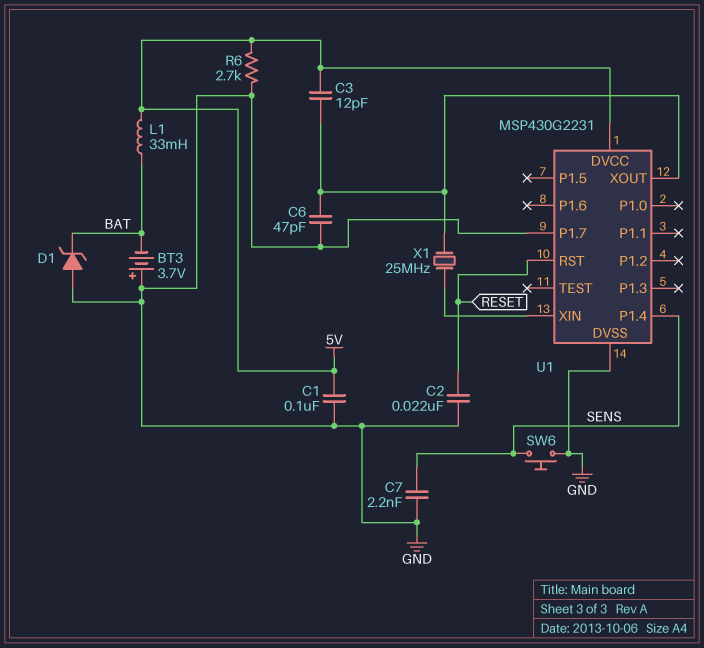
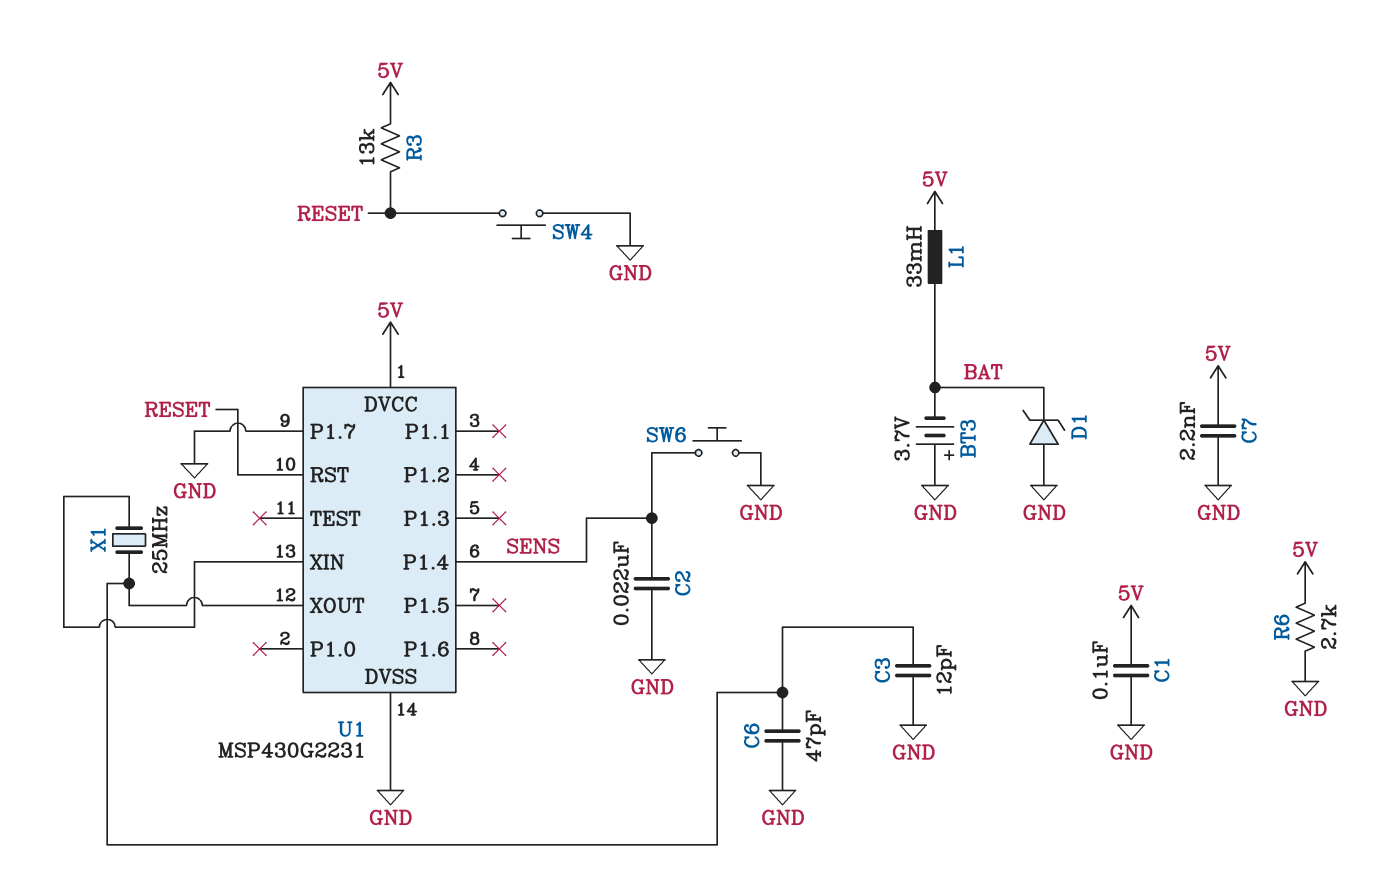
C2: 22nF (GND, RESET) -> 22nF (GND, SENS)
C3: 12pF (5V, U1/XOUT) -> 12pF (GND, U1/XOUT)
C7: 2.2nF (GND, SENS) -> 2.2nF (5V, GND)
R3: none -> 13k (5V, RESET)
SW4: none -> button (GND, RESET)

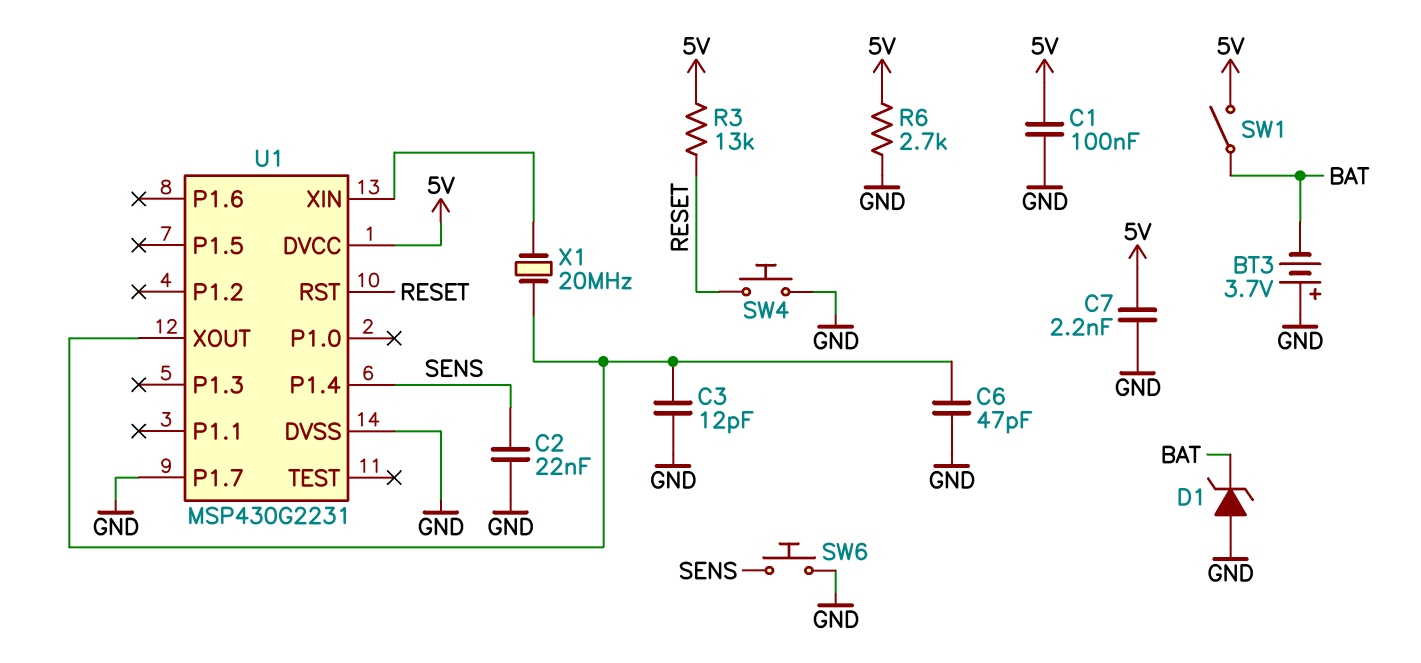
L1: 33mH (5V, BAT) -> none
SW1: none -> switch (5V, BAT)
X1: 25MHz (U1/XIN, U1/XOUT) -> 20MHz (U1/XIN, U1/XOUT)

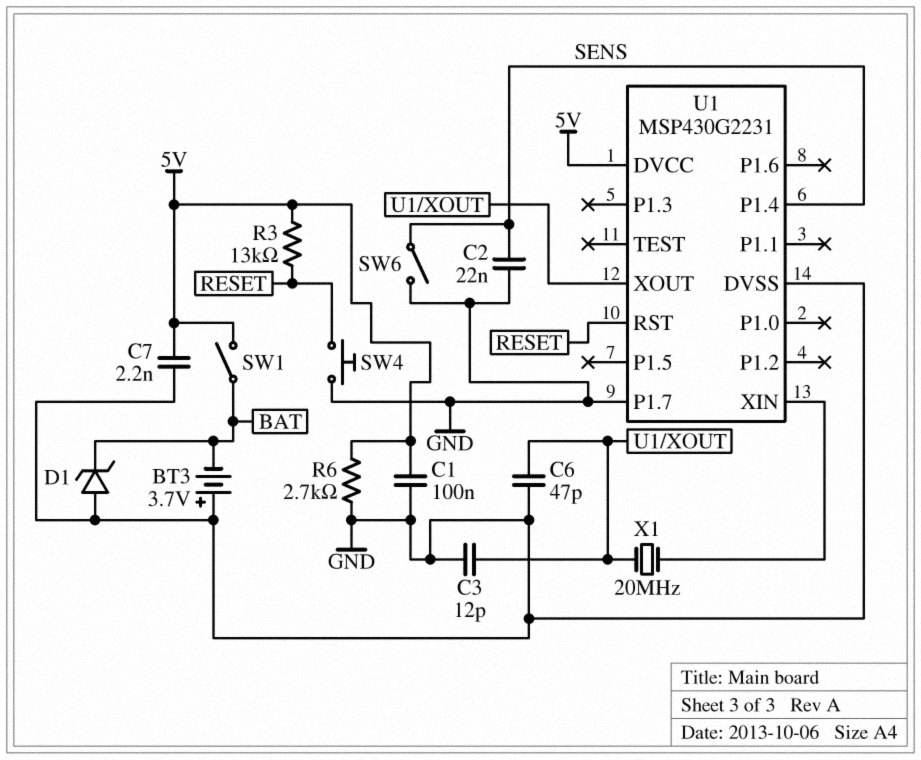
SW6: button (GND, SENS) -> switch (GND, SENS)

